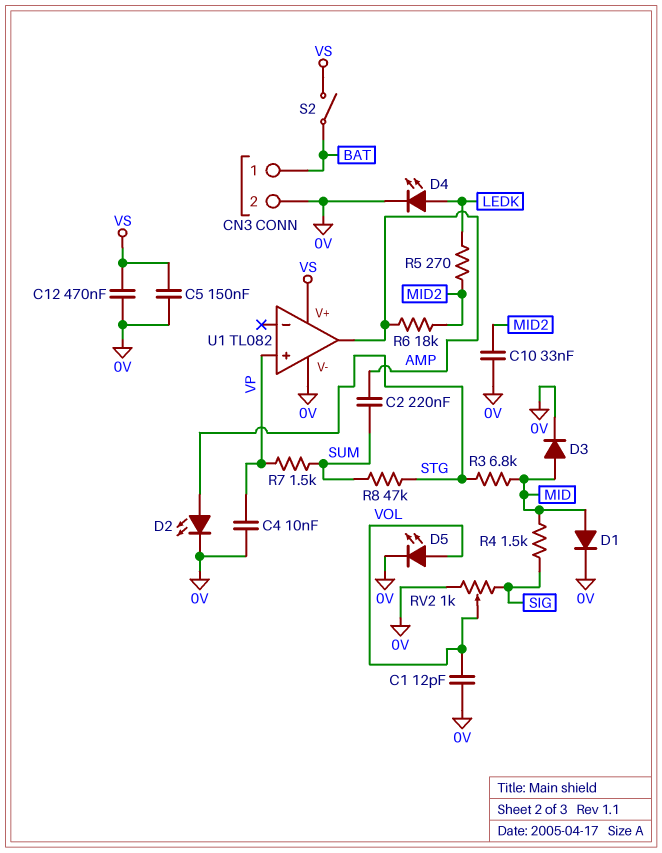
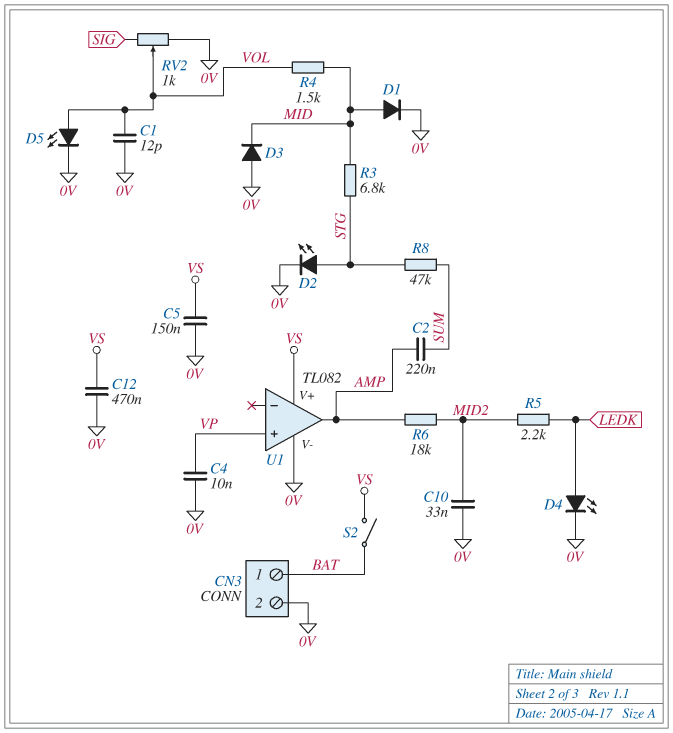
D3: diode (A MID, K 0V) -> diode (A 0V, K MID)
R4: 1.5k (MID, SIG) -> 1.5k (MID, VOL)
R5: 270 (LEDK, MID2) -> 2.2k (LEDK, MID2)
R7: 1.5k (SUM, VP) -> none

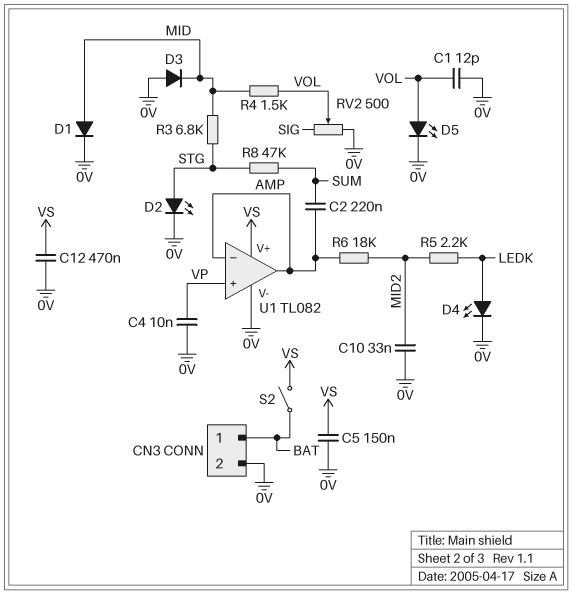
RV2: 1k (0V, SIG, wiper VOL) -> 500 (0V, SIG, wiper VOL)
U1 pin in-: none -> AMP

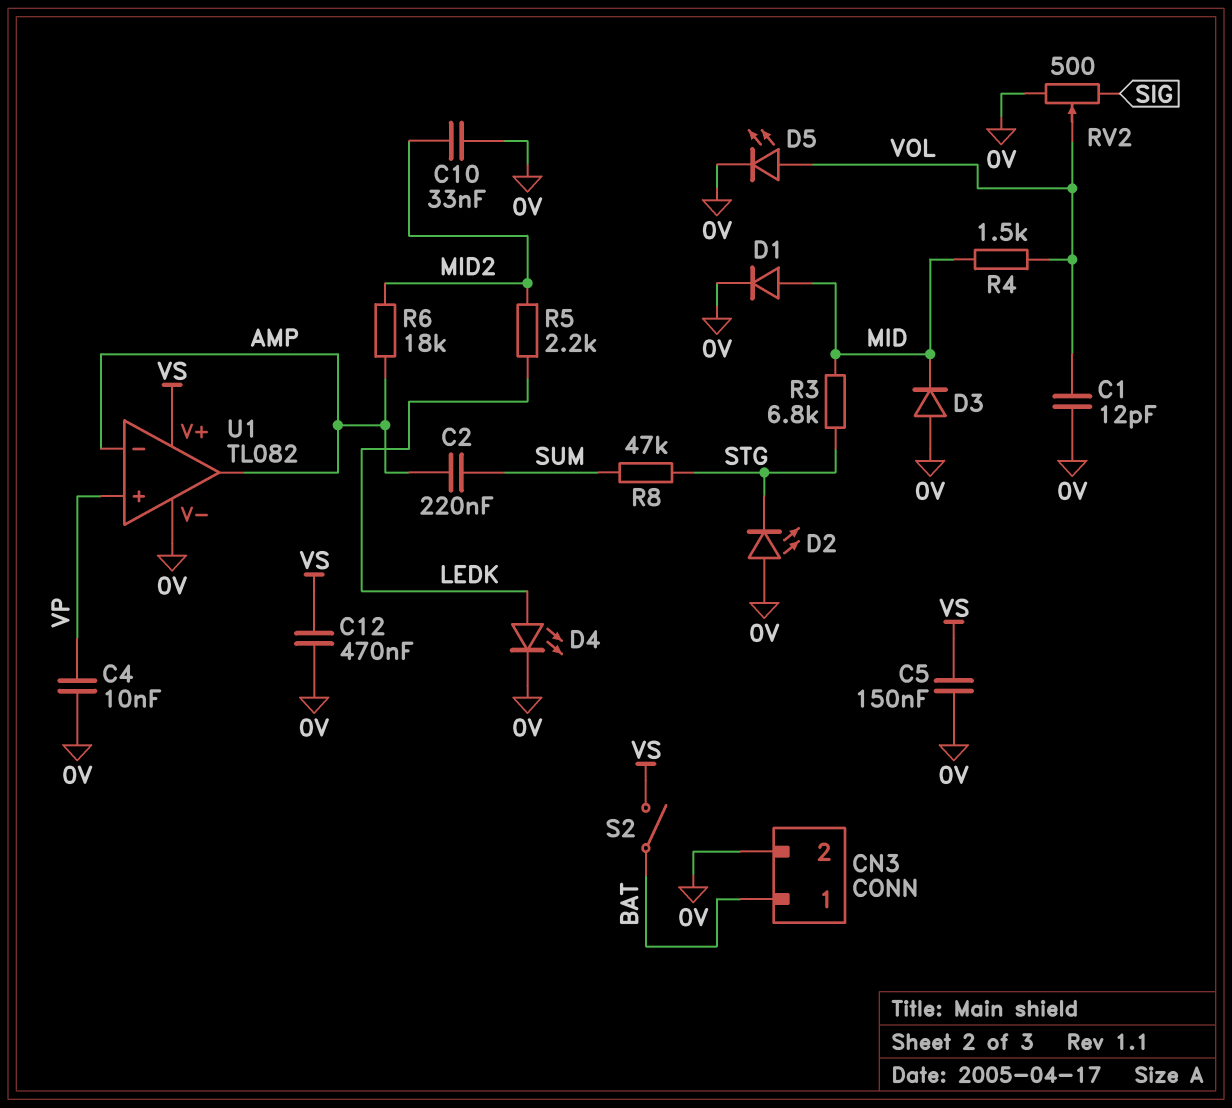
D2: LED (A STG, K 0V) -> LED (A 0V, K STG)

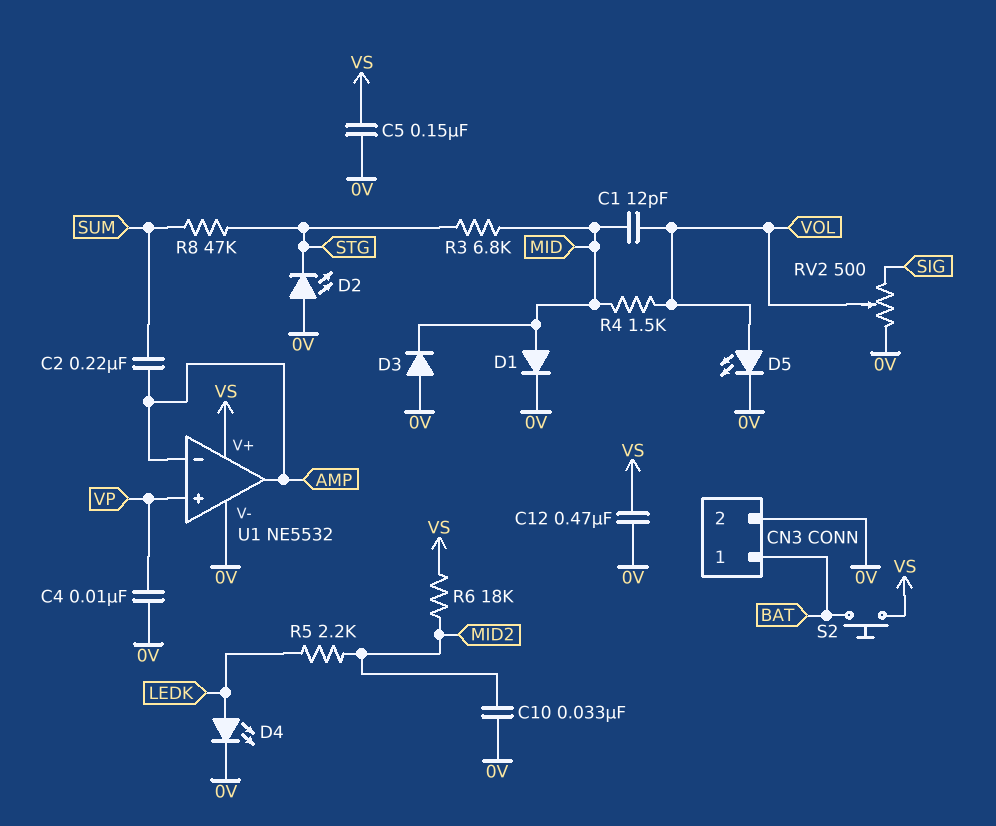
C1: 12pF (0V, VOL) -> 12pF (MID, VOL)
R6: 18k (AMP, MID2) -> 18k (MID2, VS)
S2: switch (BAT, VS) -> button (BAT, VS)
U1: TL082 -> NE5532

